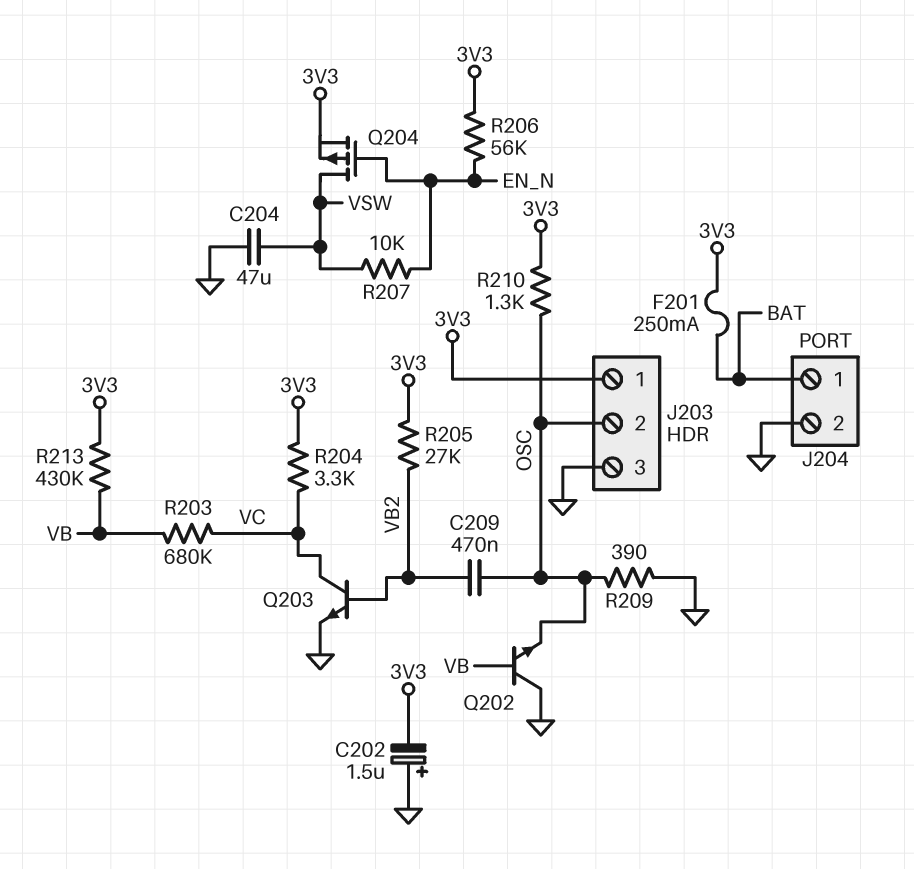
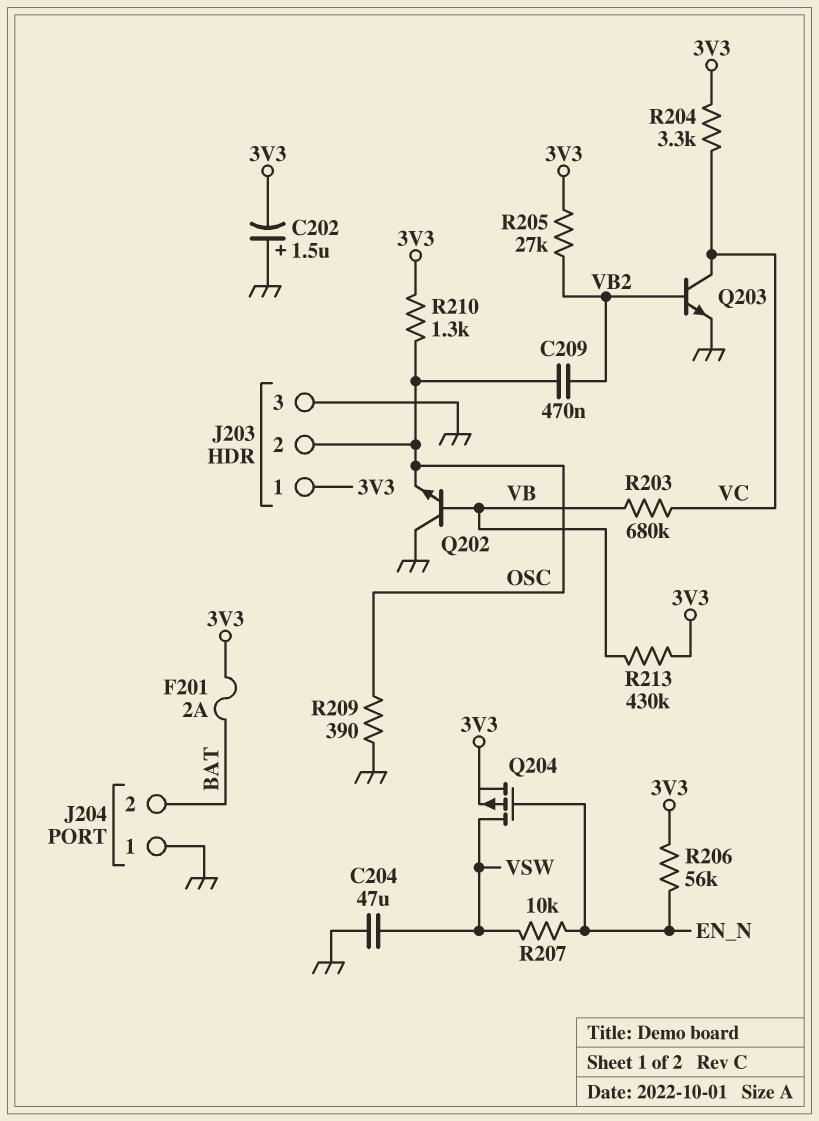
F201: 250mA (3V3, BAT) -> 2A (3V3, BAT)
J204 pin 1: BAT -> GND
J204 pin 2: GND -> BAT

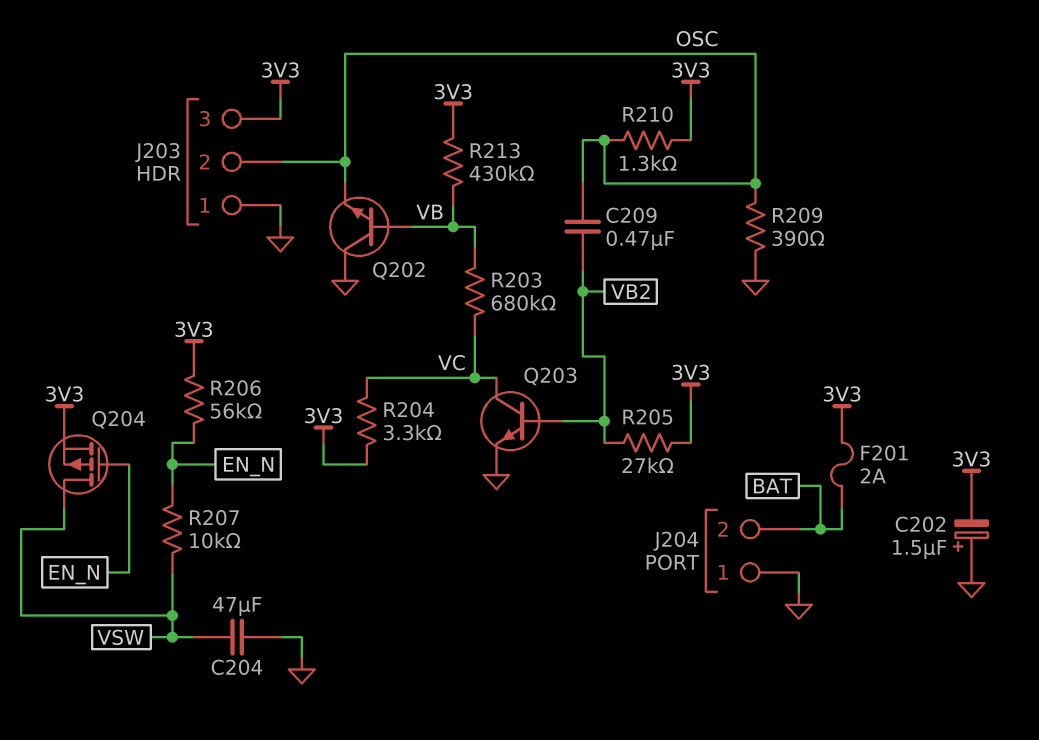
J203 pin 1: 3V3 -> GND
J203 pin 3: GND -> 3V3

